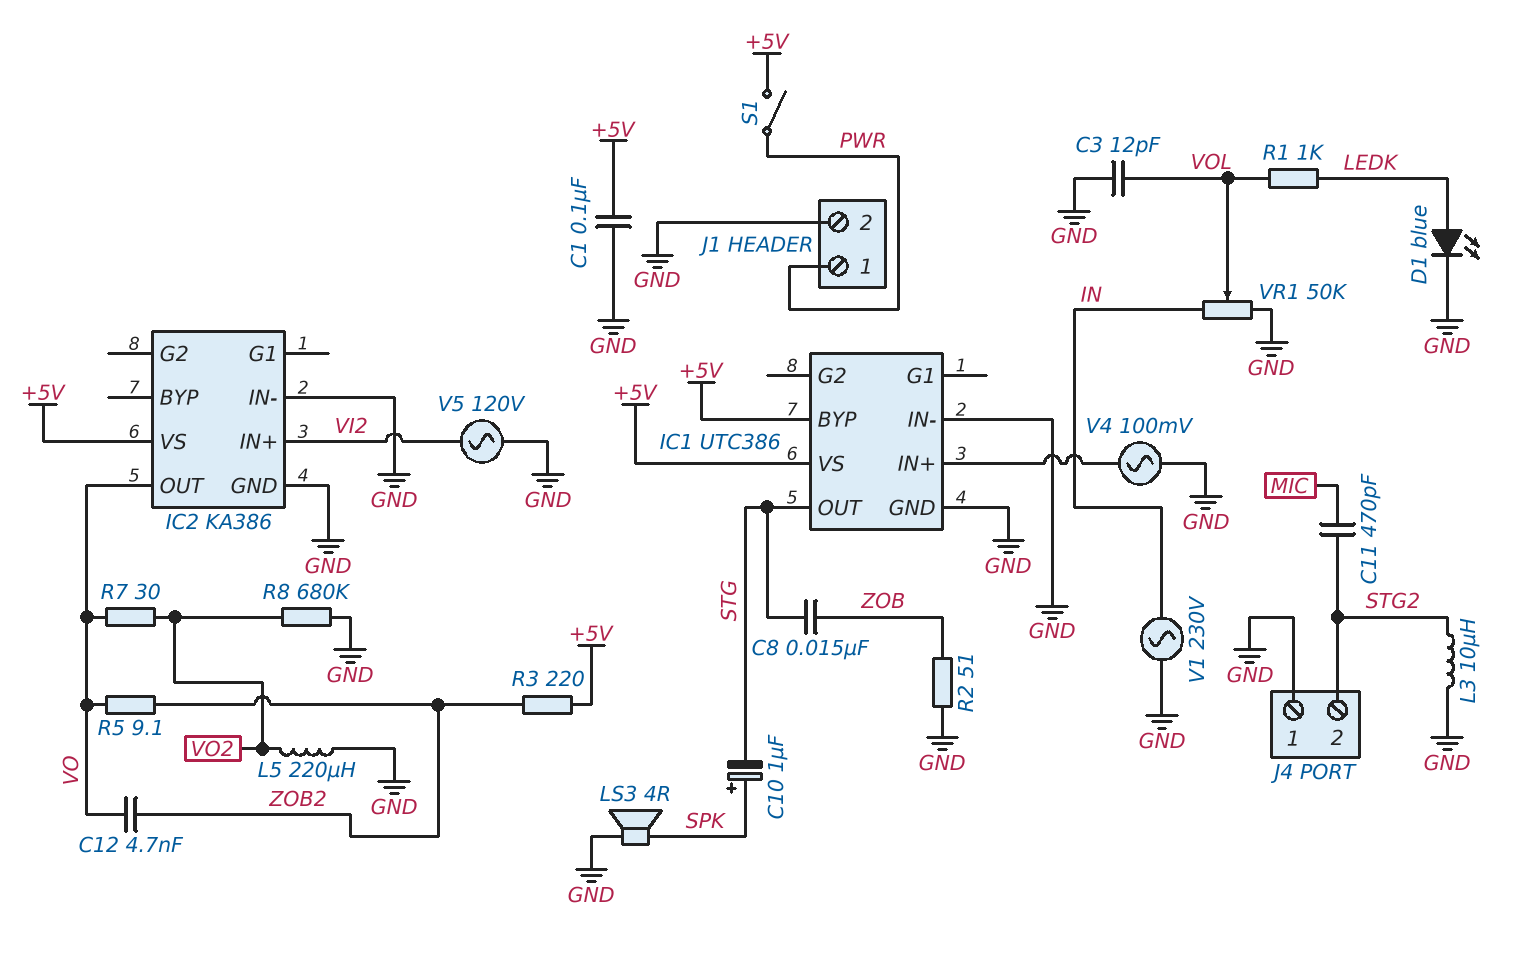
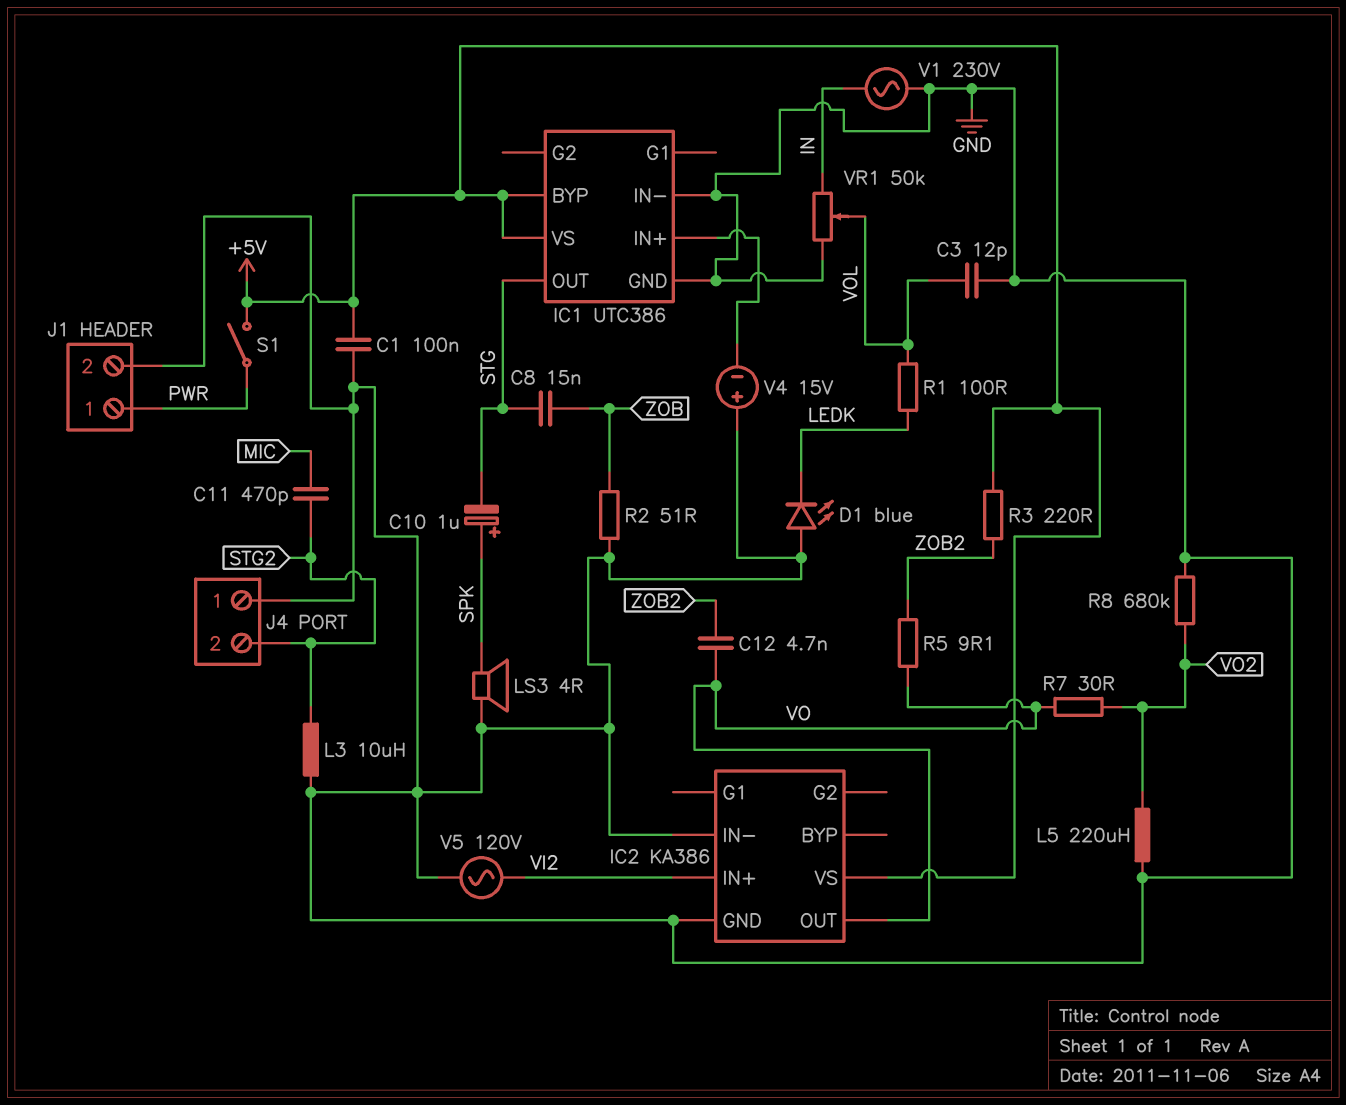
D1: LED blue (A LEDK, K GND) -> LED blue (A GND, K LEDK)
R1: 1k (LEDK, VOL) -> 100 (LEDK, VOL)
V4: AC 100mV (GND, IC1/IN+) -> 15V (plus GND, minus IC1/IN+)

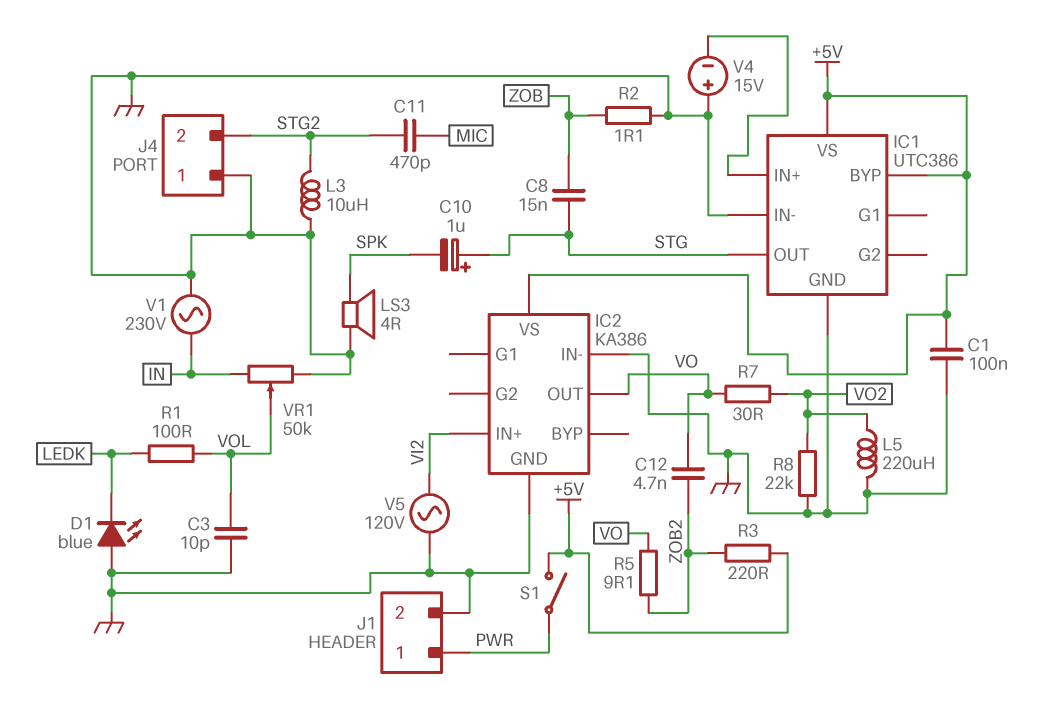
C3: 12pF (GND, VOL) -> 10pF (GND, VOL)
C10: 1uF (plus SPK, minus STG) -> 1uF (plus STG, minus SPK)
R2: 51 (GND, ZOB) -> 1.1 (GND, ZOB)
R8: 680k (GND, VO2) -> 22k (GND, VO2)

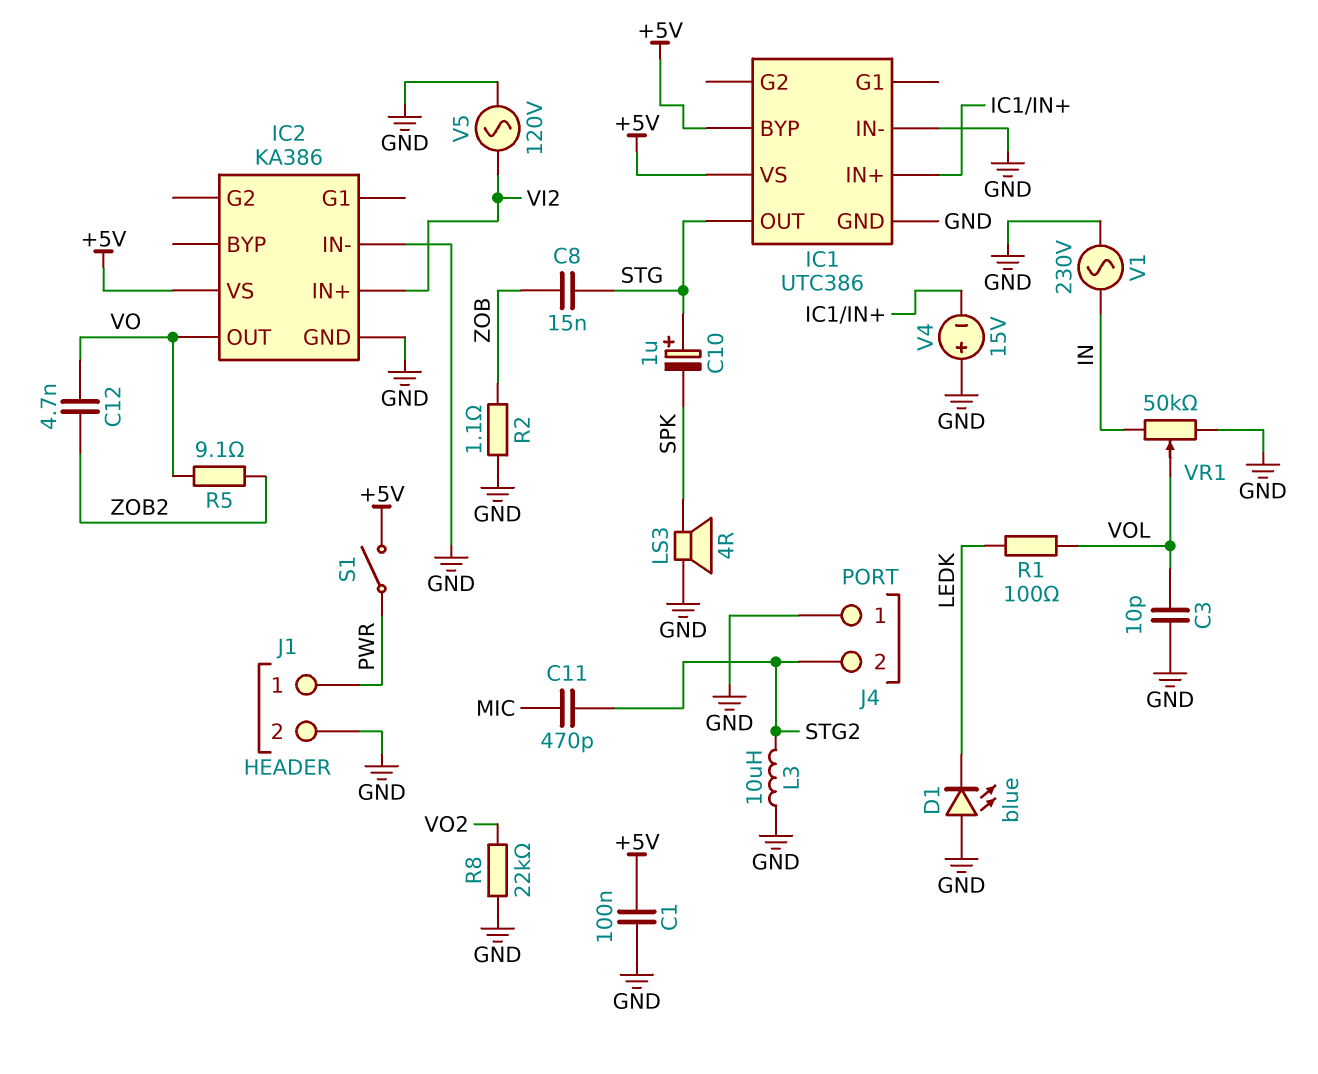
L5: 220uH (GND, VO2) -> none
R3: 220 (+5V, ZOB2) -> none
R7: 30 (VO, VO2) -> none

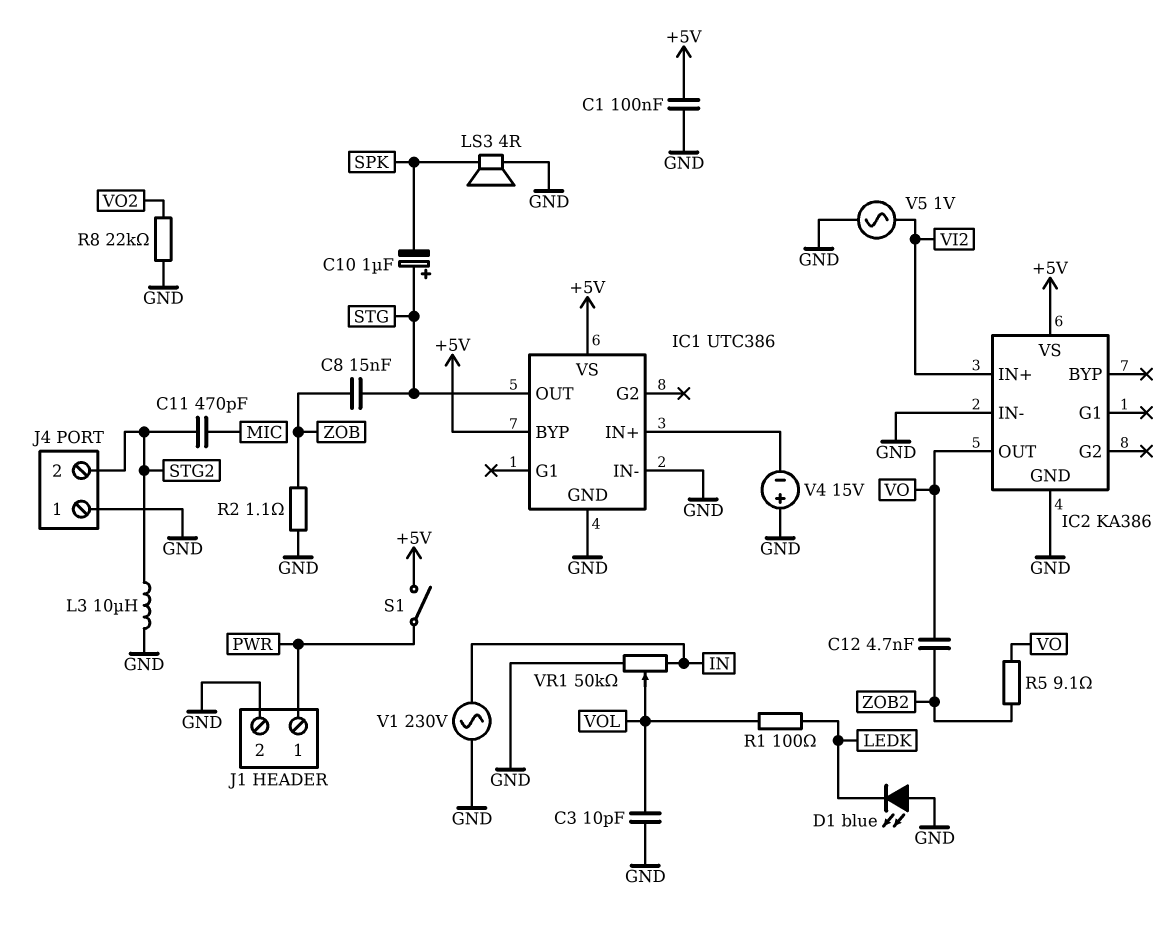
V5: AC 120V (GND, VI2) -> AC 1V (GND, VI2)

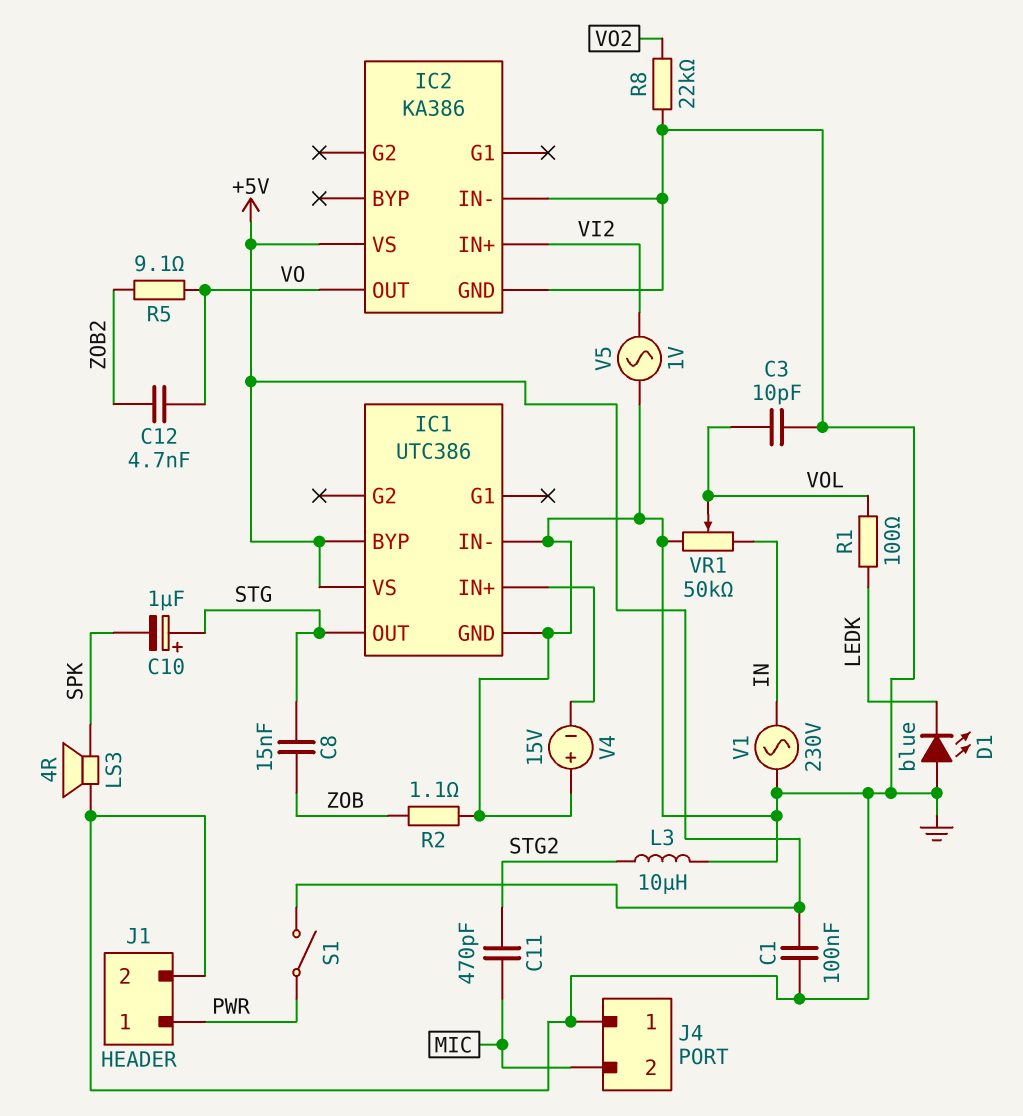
J4 pin 2: STG2 -> MIC

